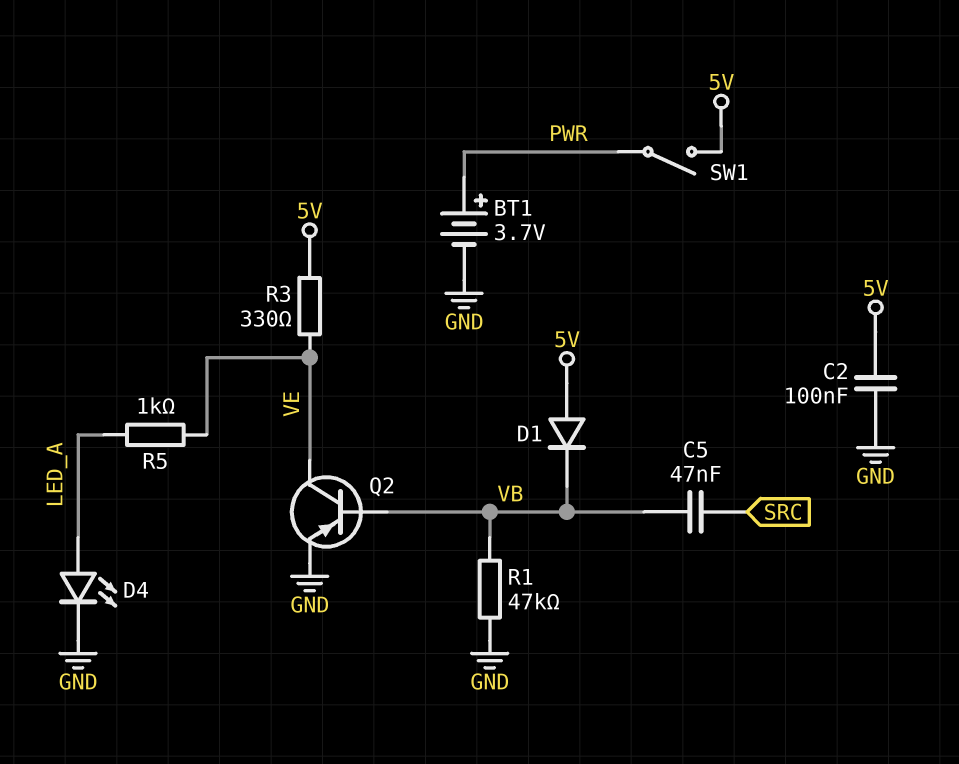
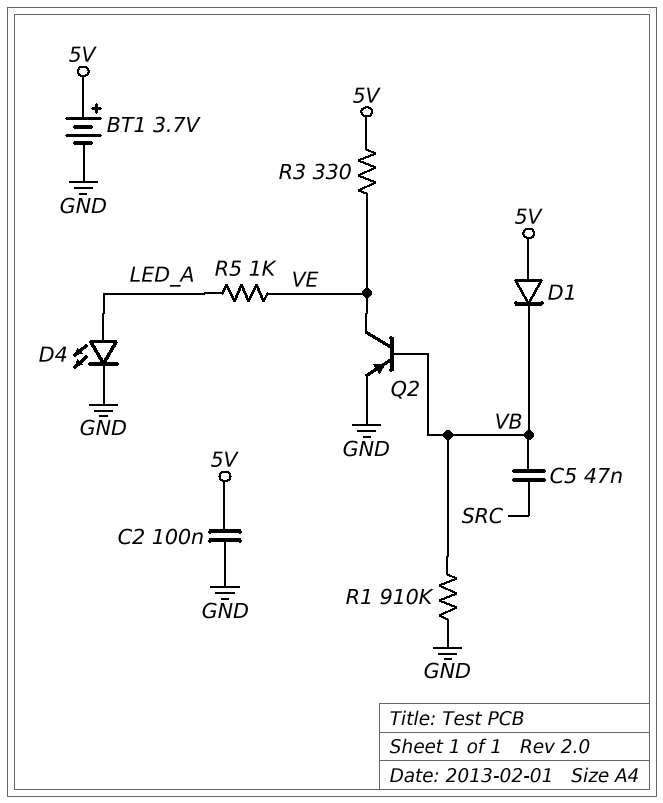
BT1: 3.7V (plus PWR, minus GND) -> 3.7V (plus 5V, minus GND)
R1: 47k (GND, VB) -> 910k (GND, VB)
SW1: switch (5V, PWR) -> none

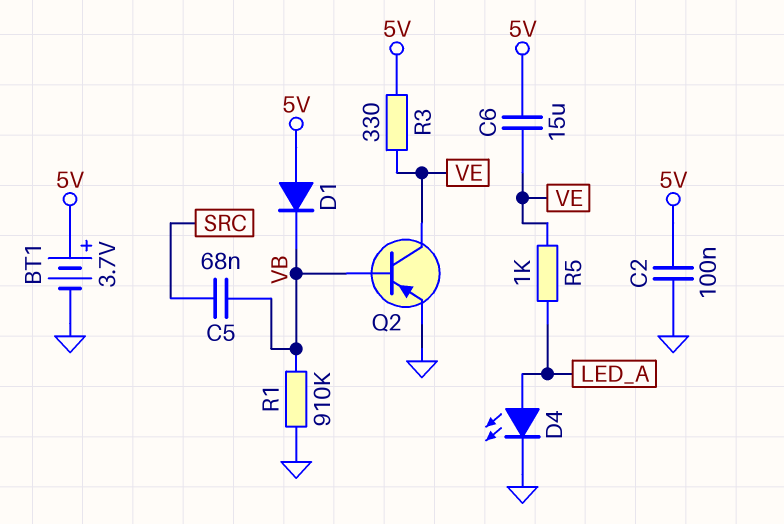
C5: 47nF (SRC, VB) -> 68nF (SRC, VB)
C6: none -> 15uF (5V, VE)

